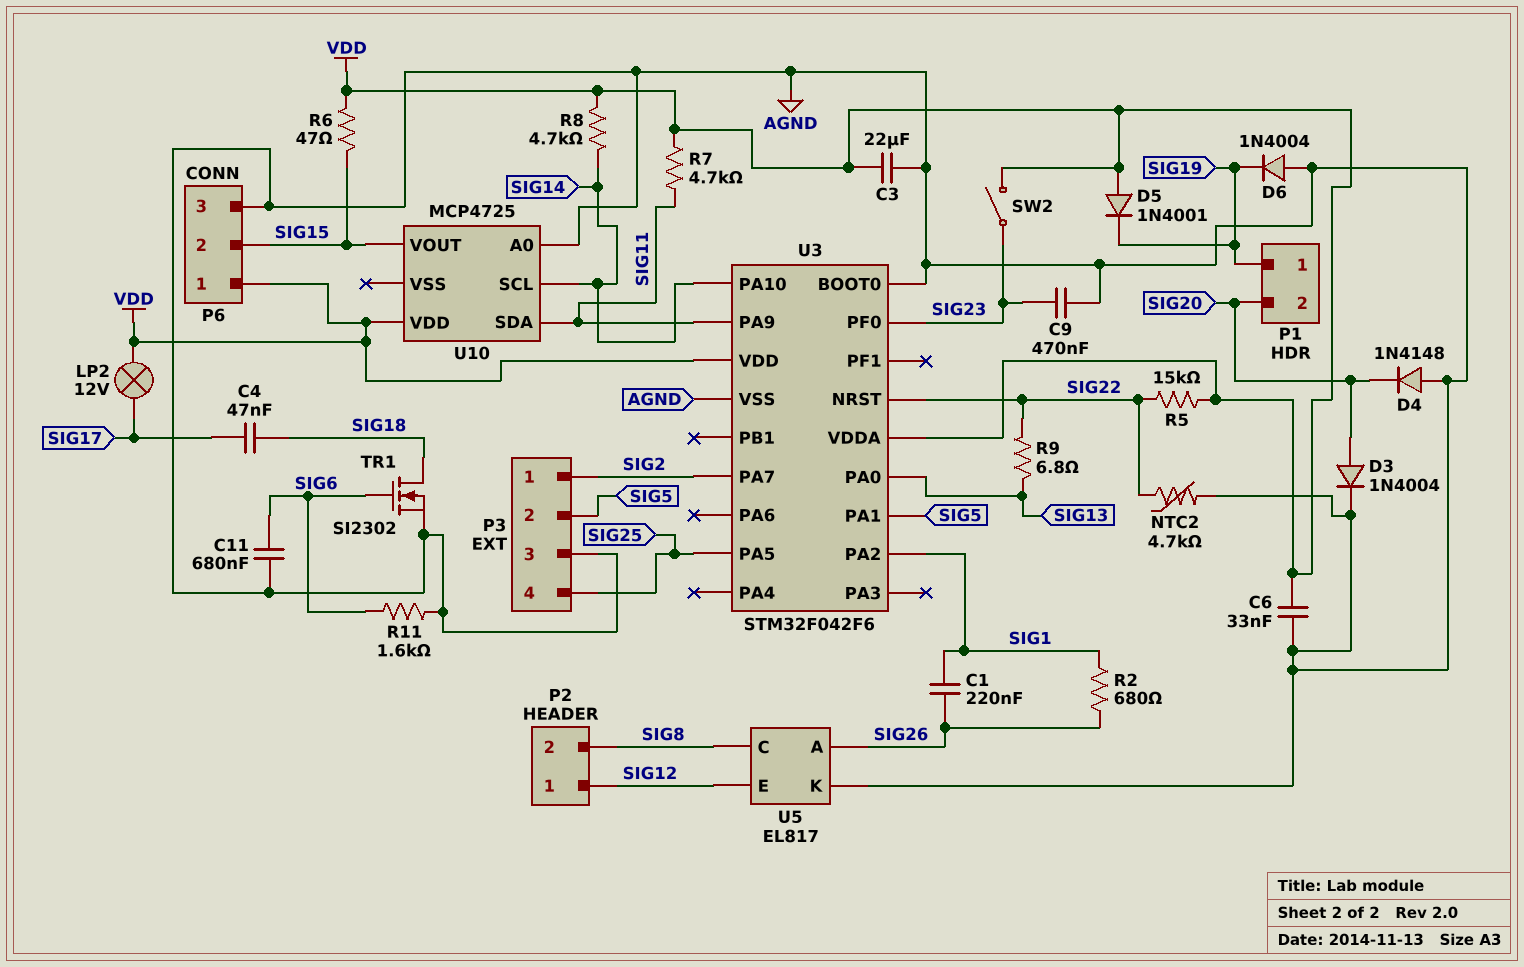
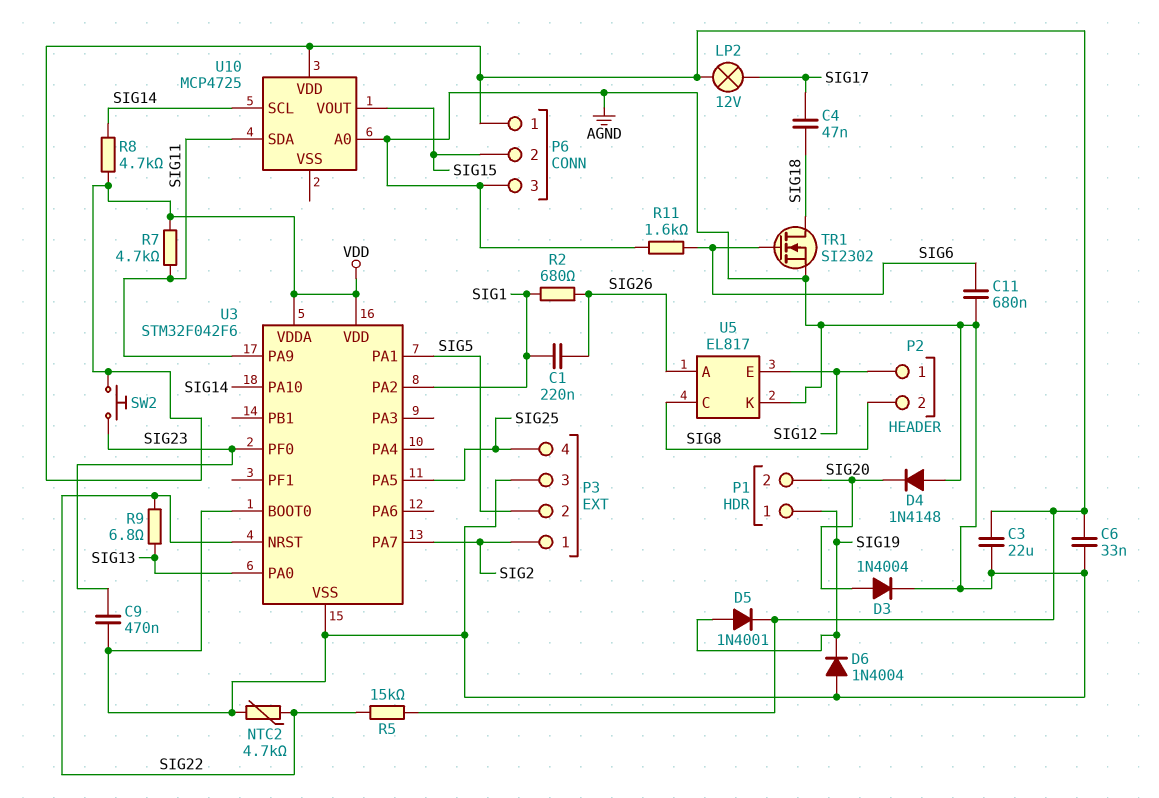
D5: diode 1N4001 (A VDD, K SIG19) -> diode 1N4001 (A SIG19, K VDD)
R6: 47 (SIG15, VDD) -> none
SW2: switch (SIG23, VDD) -> button (SIG23, VDD)

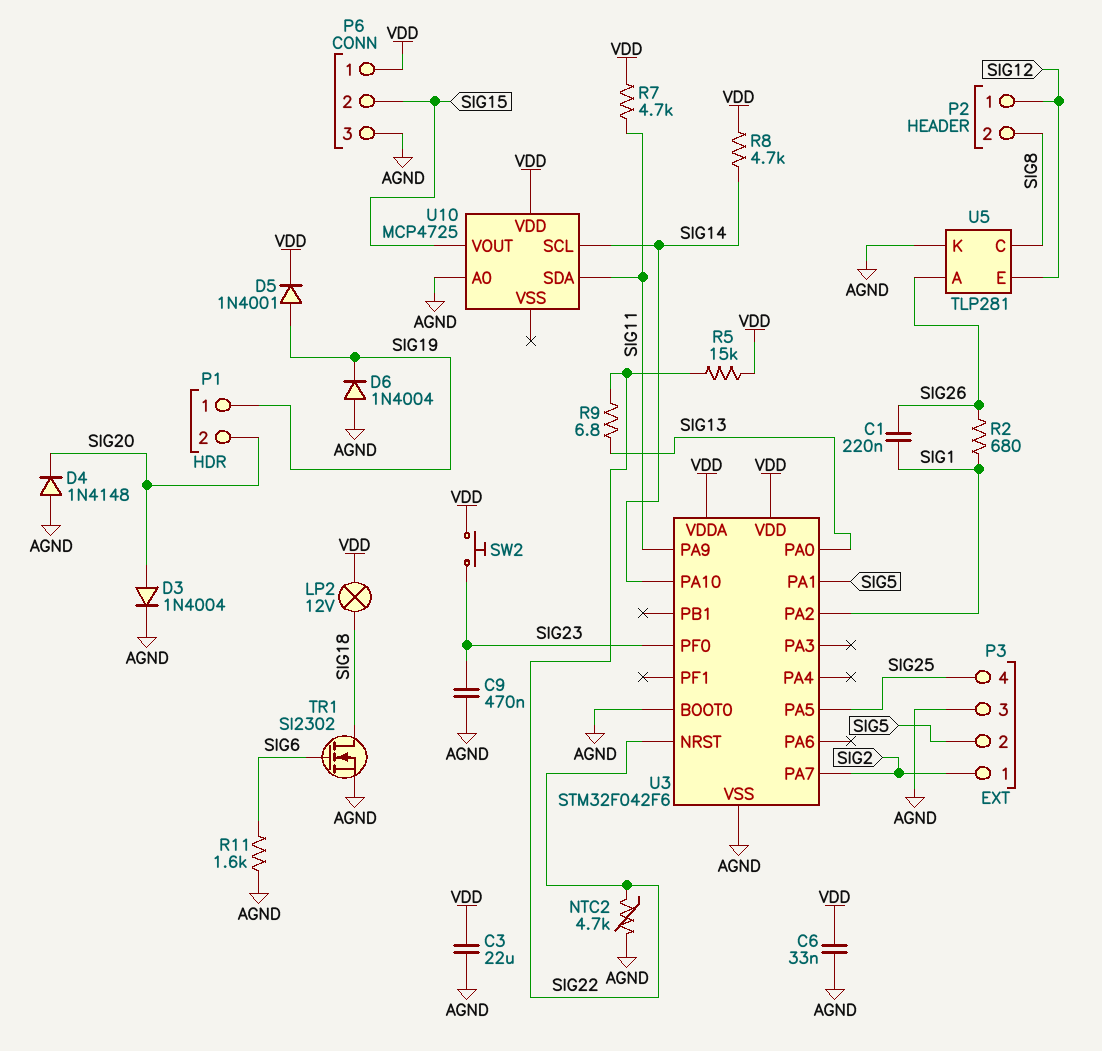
C4: 47nF (SIG17, SIG18) -> none
C11: 680nF (AGND, SIG6) -> none
LP2: lamp 12V (SIG17, VDD) -> lamp 12V (SIG18, VDD)
U5: EL817 -> TLP281

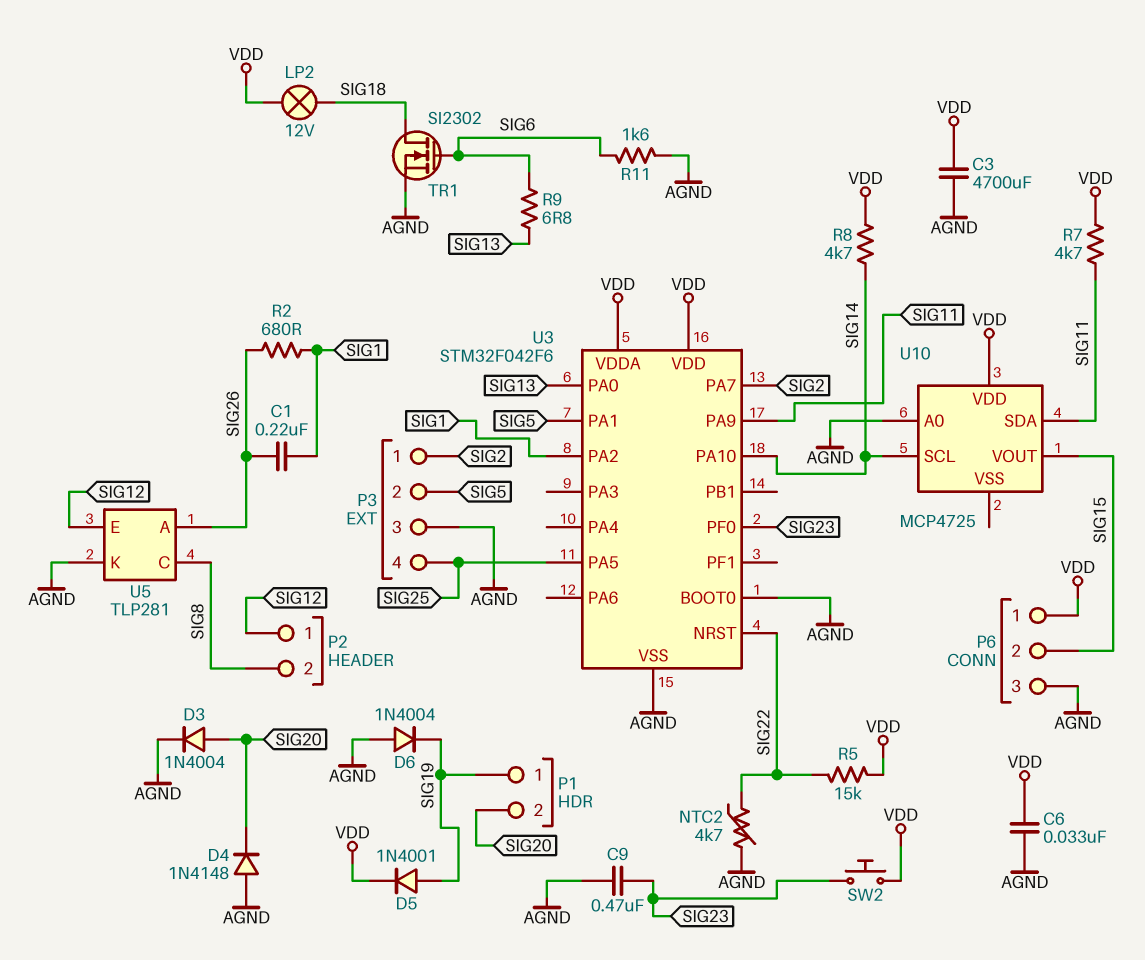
C3: 22uF (AGND, VDD) -> 4700uF (AGND, VDD)
R9: 6.8 (SIG13, SIG22) -> 6.8 (SIG6, SIG13)

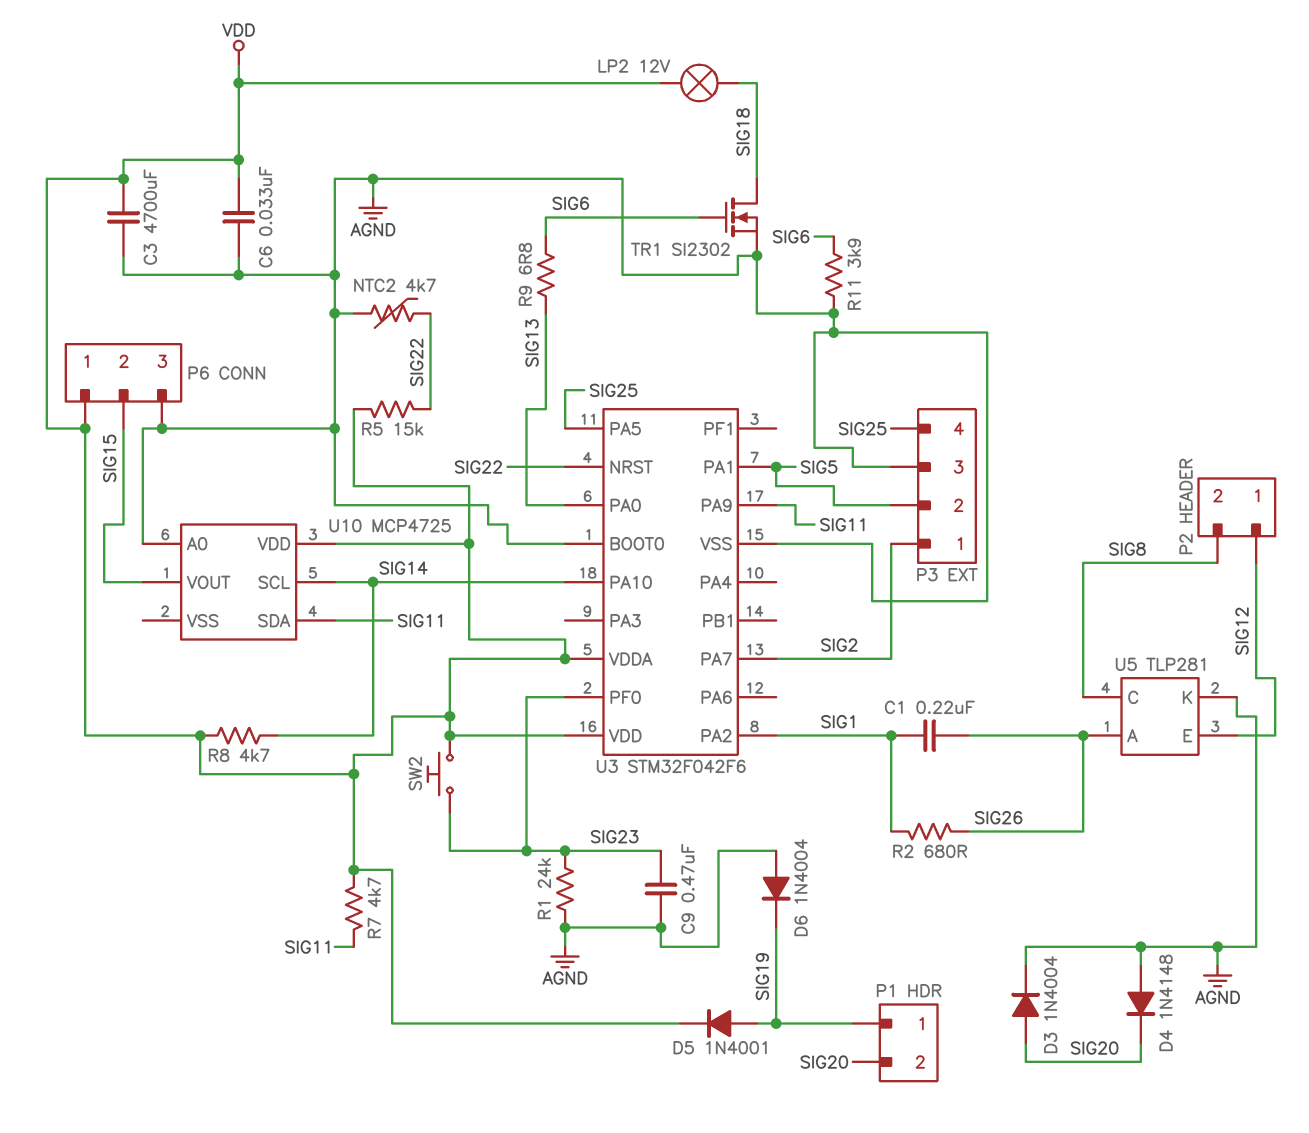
R1: none -> 24k (AGND, SIG23)
R11: 1.6k (AGND, SIG6) -> 3.9k (AGND, SIG6)

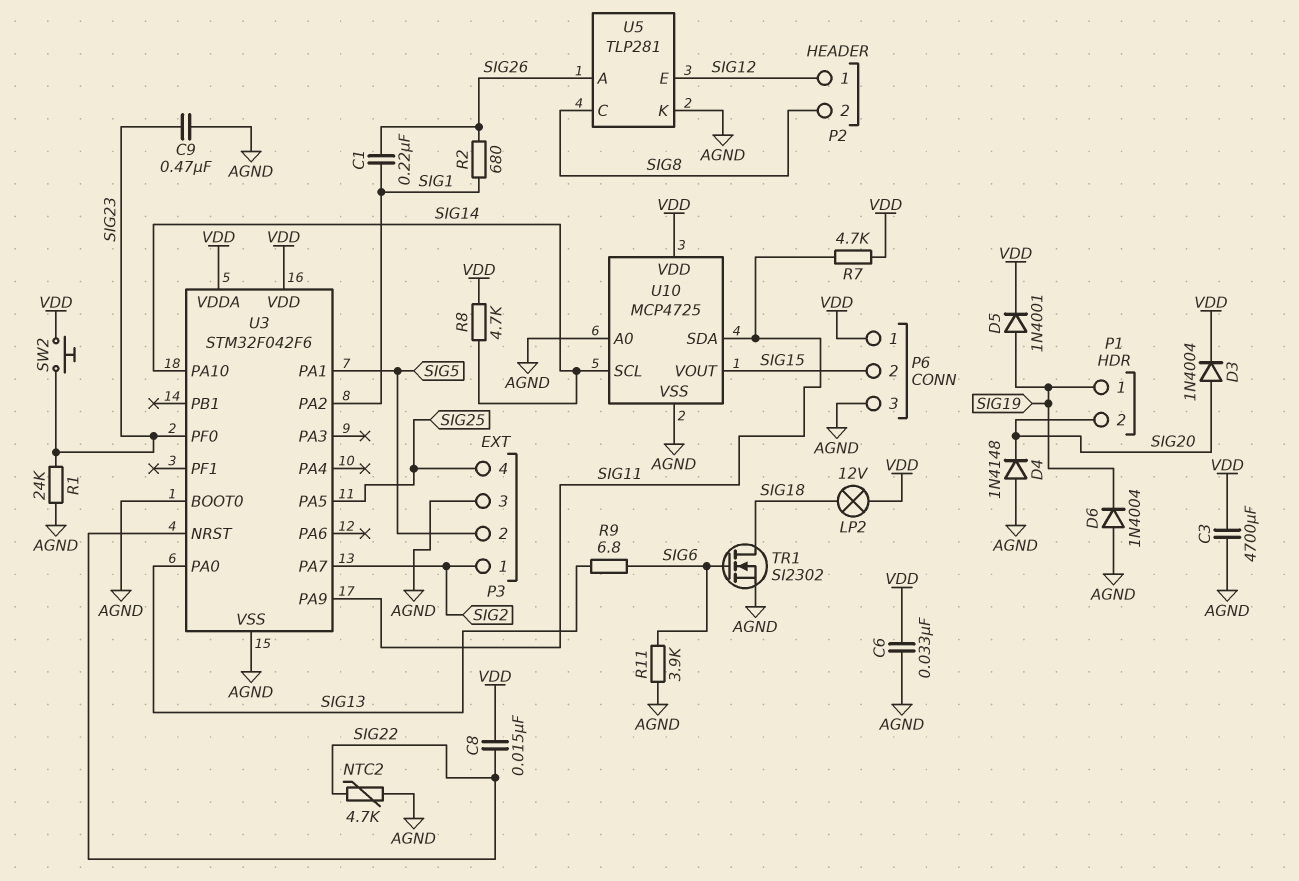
C8: none -> 15nF (SIG22, VDD)
D3: diode 1N4004 (A SIG20, K AGND) -> diode 1N4004 (A SIG20, K VDD)
R5: 15k (SIG22, VDD) -> none
U10 pin VSS: none -> AGND

